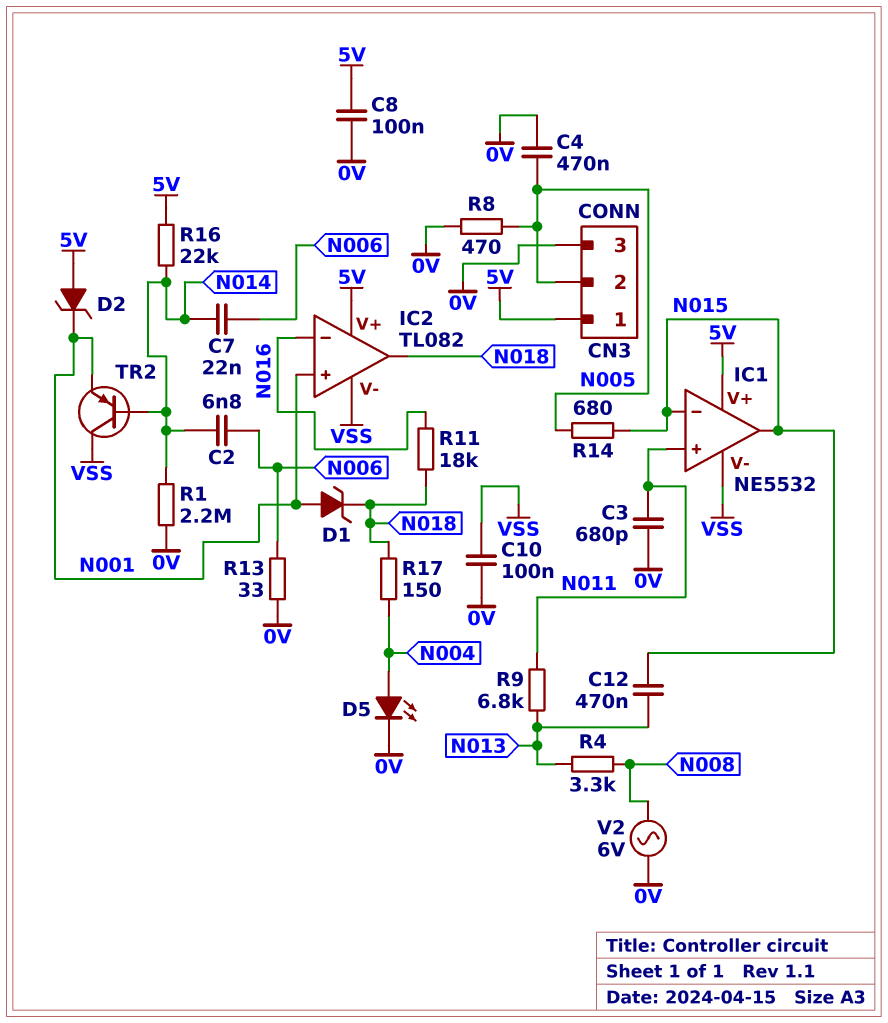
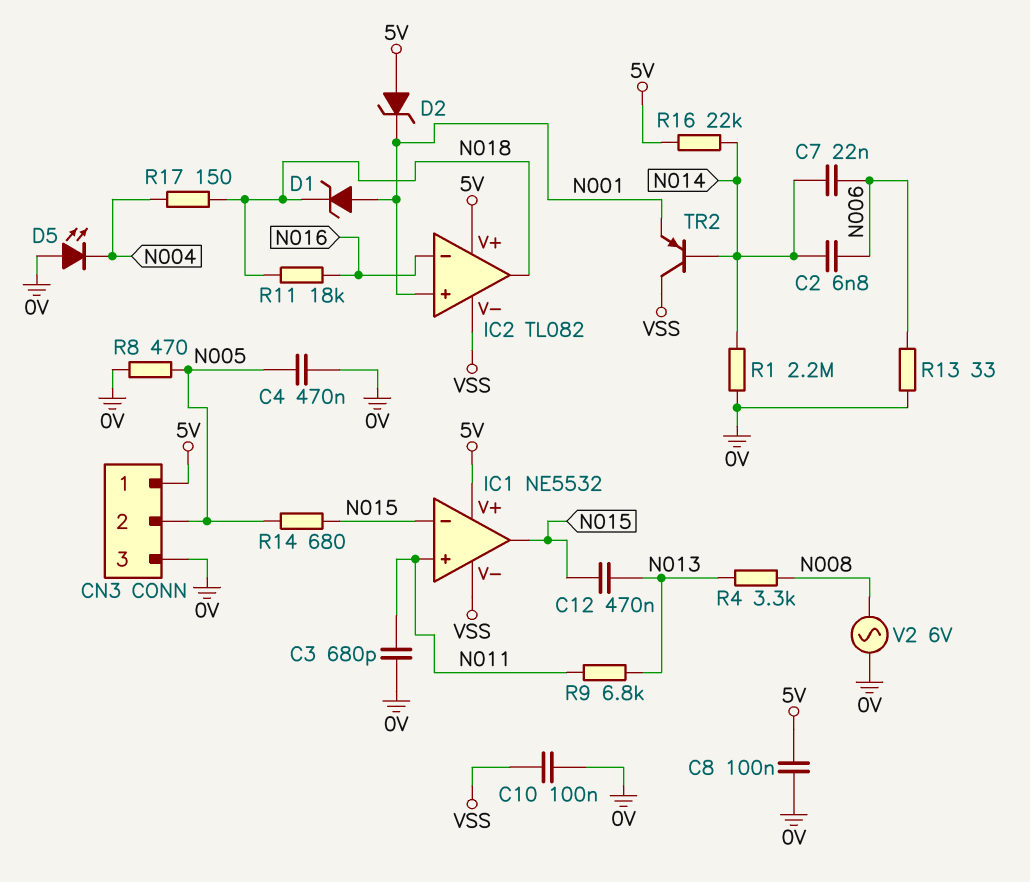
D5: LED (A N004, K 0V) -> LED (A 0V, K N004)

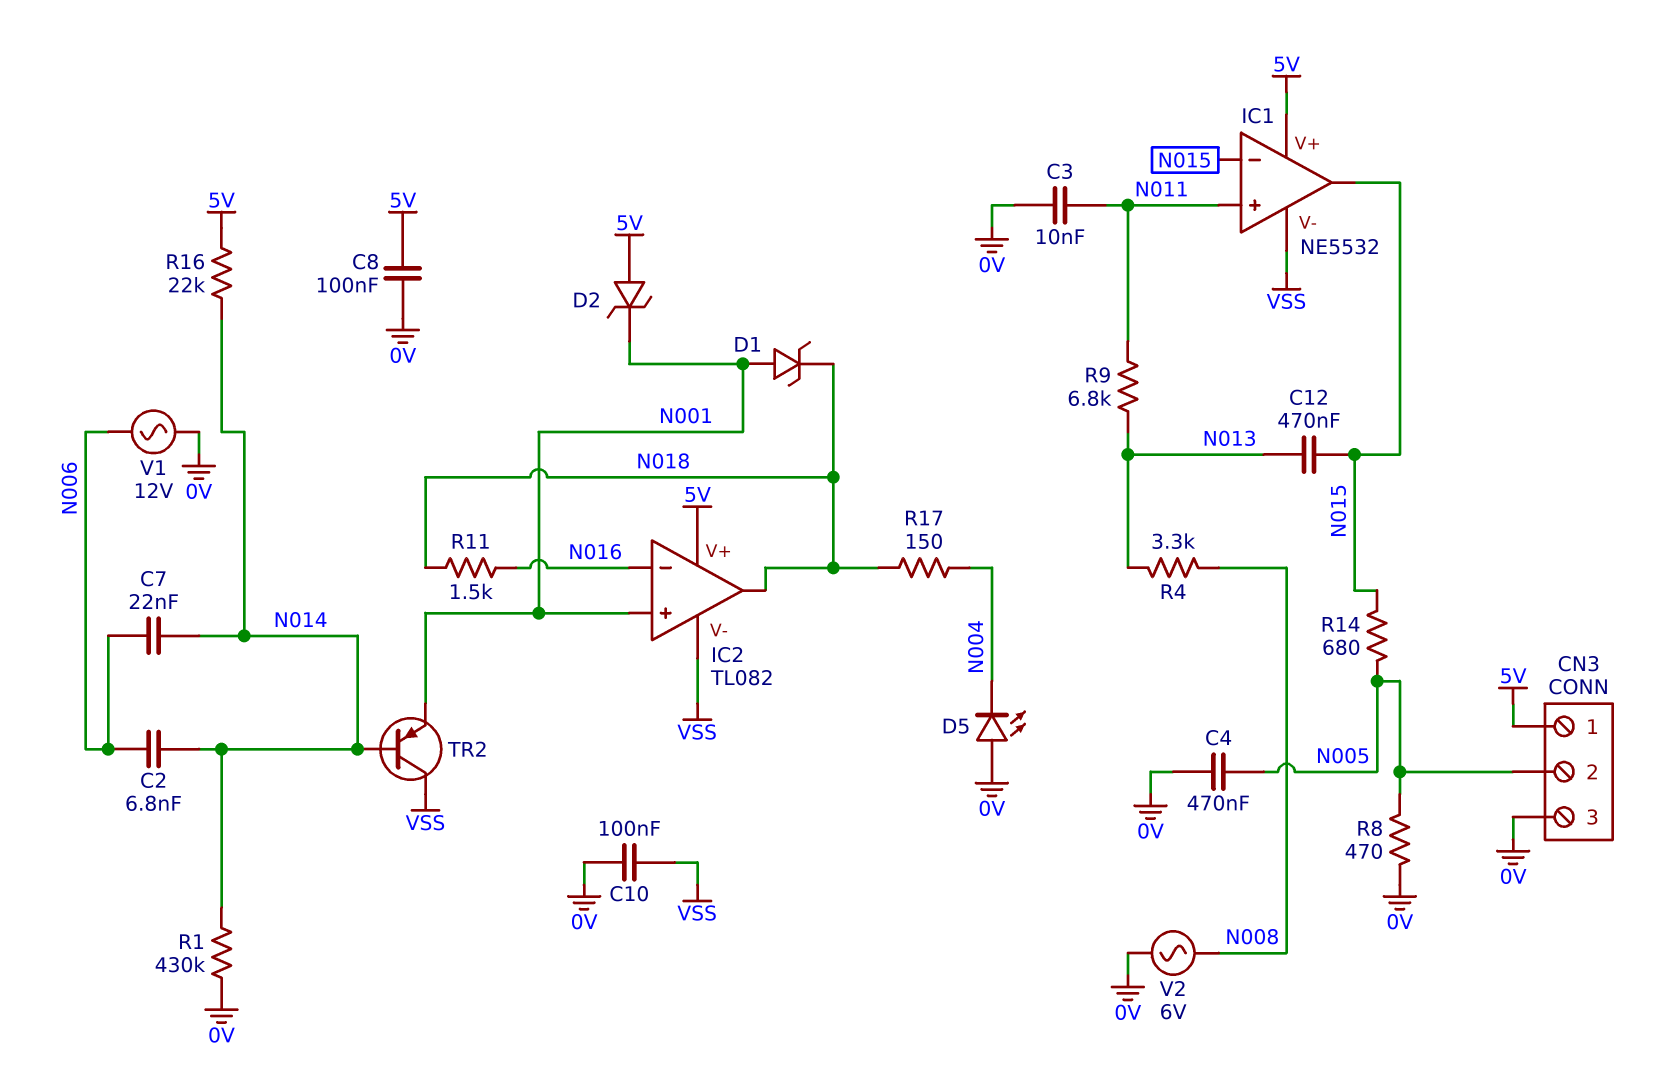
C3: 680pF (0V, N011) -> 10nF (0V, N011)
R1: 2.2M (0V, N014) -> 430k (0V, N014)
R11: 18k (N016, N018) -> 1.5k (N016, N018)
R13: 33 (0V, N006) -> none
V1: none -> AC 12V (0V, N006)

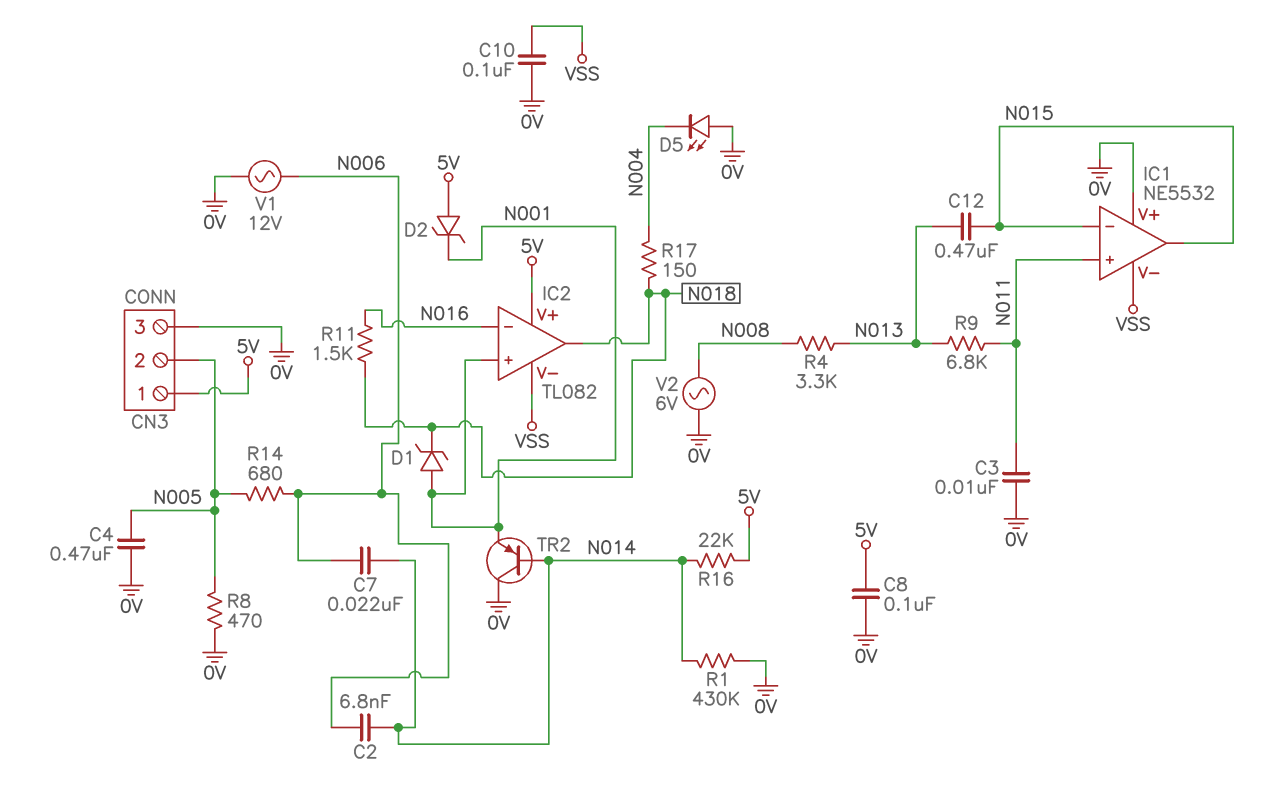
IC1 pin V+: 5V -> 0V
R14: 680 (N005, N015) -> 680 (N005, N006)
TR2: PNP (B N014, C VSS, E N001) -> PNP (B N014, C 0V, E N001)

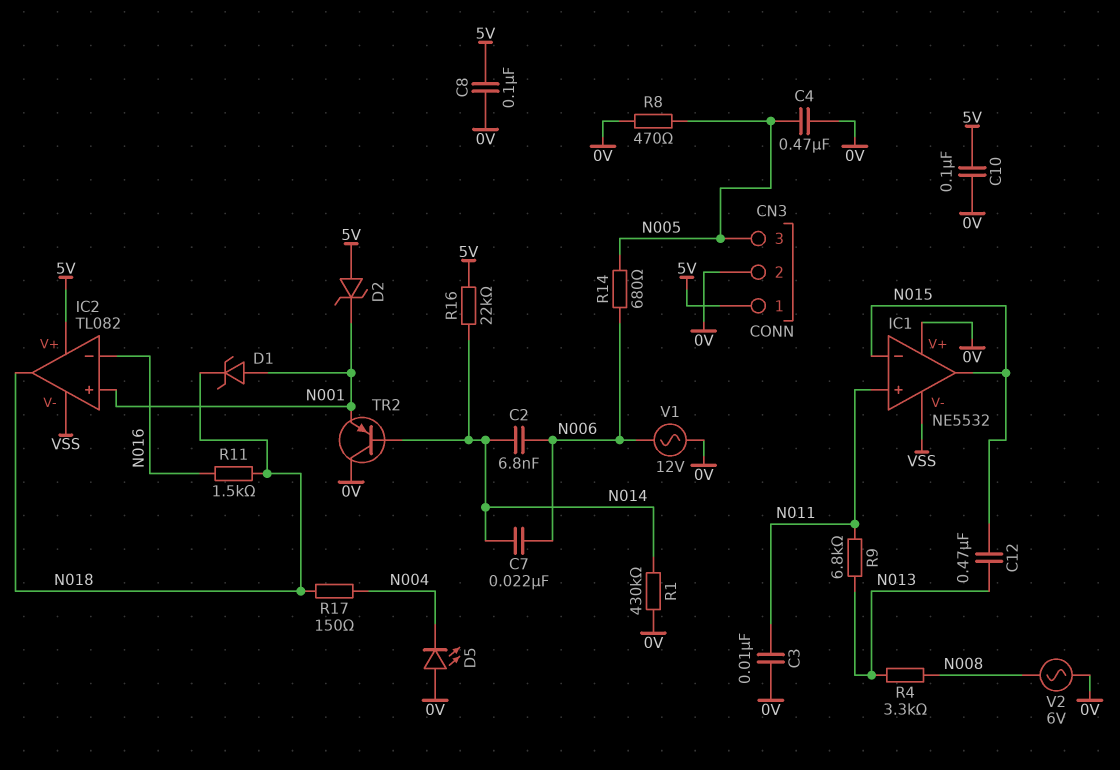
C10: 100nF (0V, VSS) -> 100nF (0V, 5V)
CN3 pin 2: N005 -> 0V
CN3 pin 3: 0V -> N005

